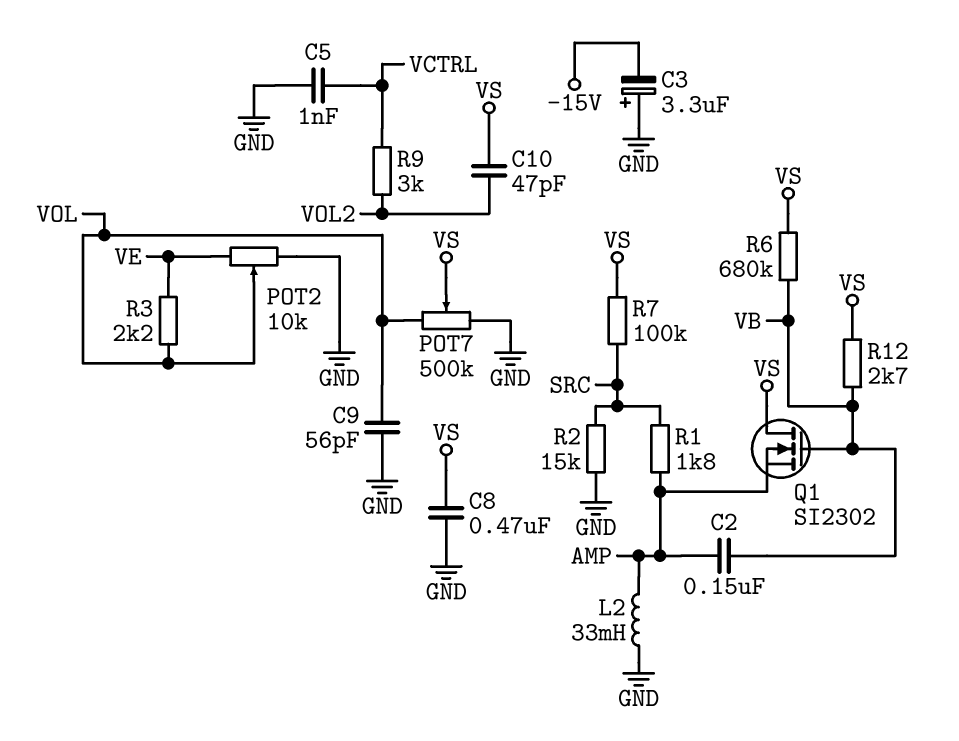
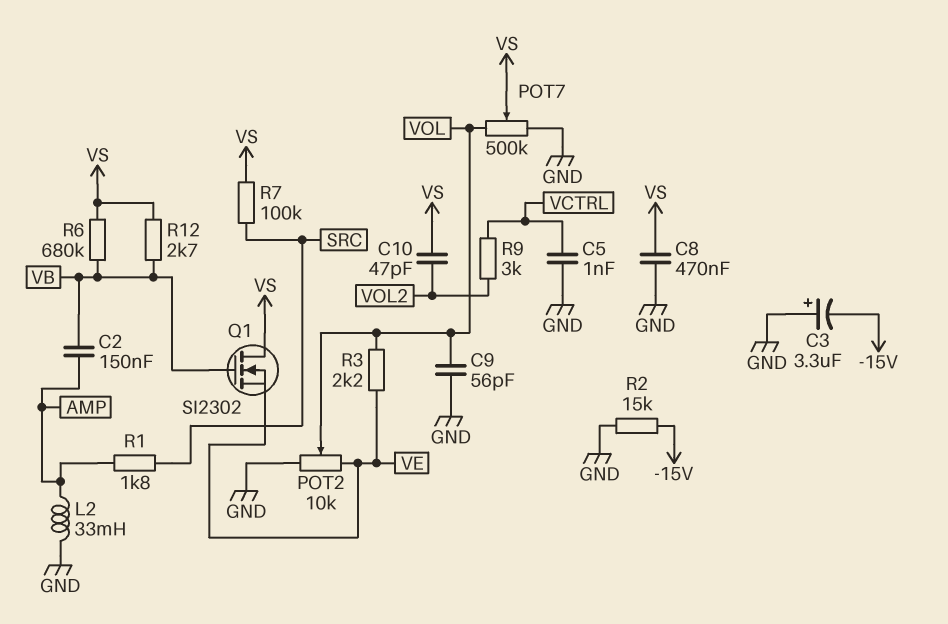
Q1: NMOS SI2302 (G VB, D VS, S AMP) -> NMOS SI2302 (G VB, D VS, S VE)
R2: 15k (GND, SRC) -> 15k (-15V, GND)

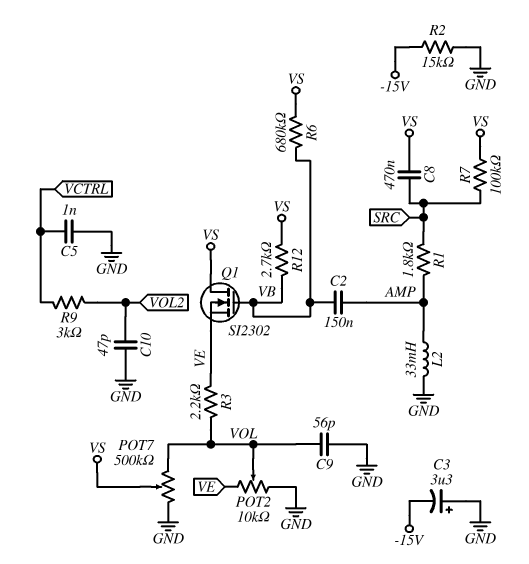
C8: 470nF (GND, VS) -> 470nF (SRC, VS)
C10: 47pF (VOL2, VS) -> 47pF (GND, VOL2)

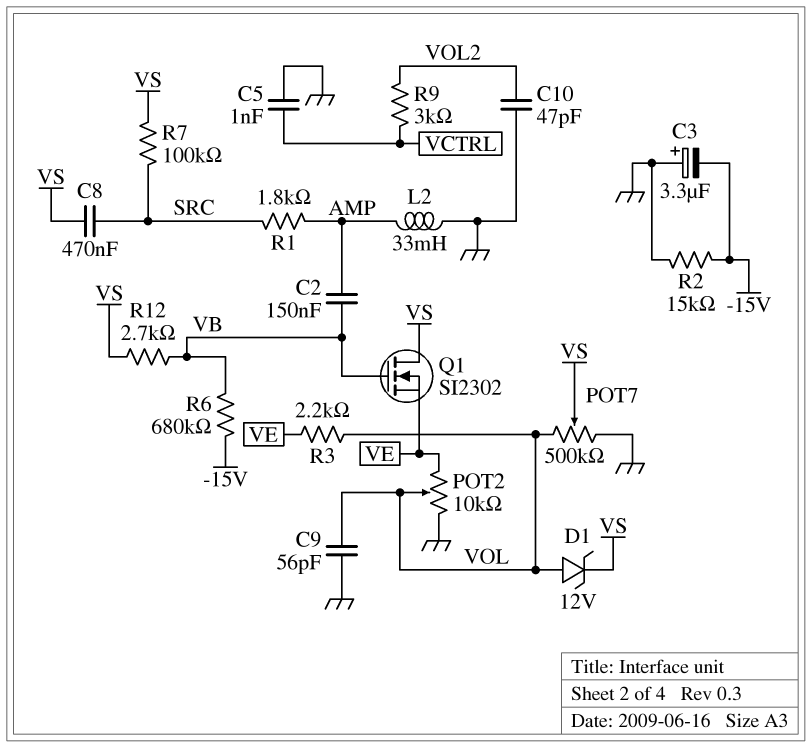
D1: none -> zener 12V (A VOL, K VS)
R6: 680k (VB, VS) -> 680k (-15V, VB)

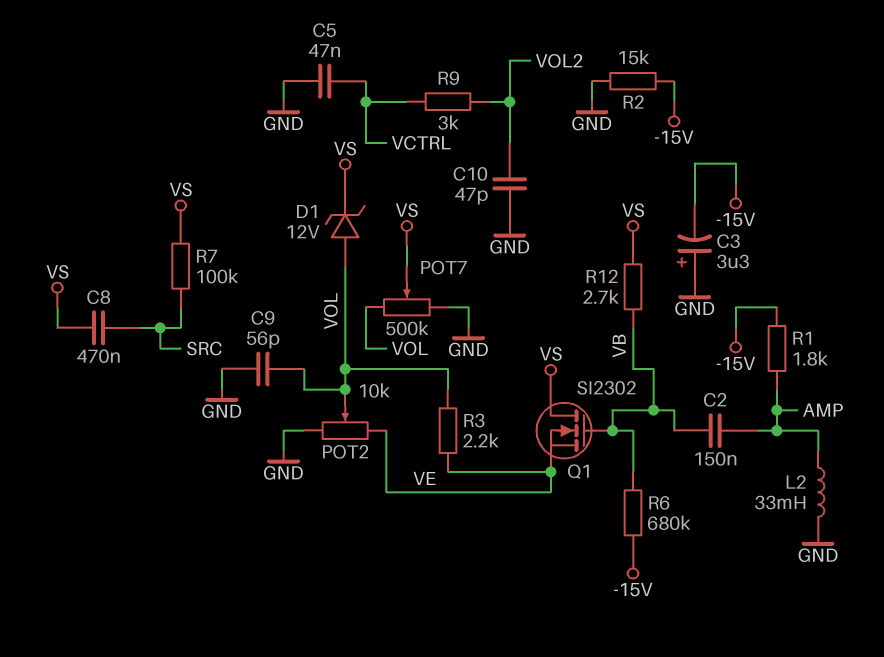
C5: 1nF (GND, VCTRL) -> 47nF (GND, VCTRL)
R1: 1.8k (AMP, SRC) -> 1.8k (-15V, AMP)

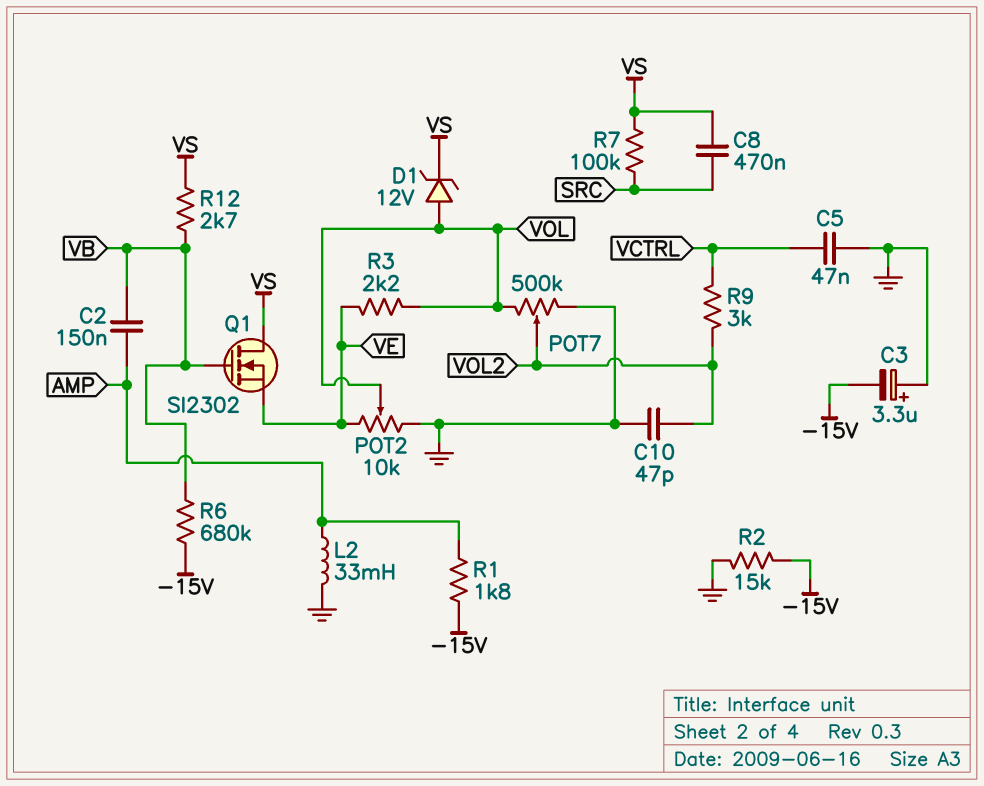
C9: 56pF (GND, VOL) -> none
POT7: 500k (GND, VOL, wiper VS) -> 500k (GND, VOL, wiper VOL2)

